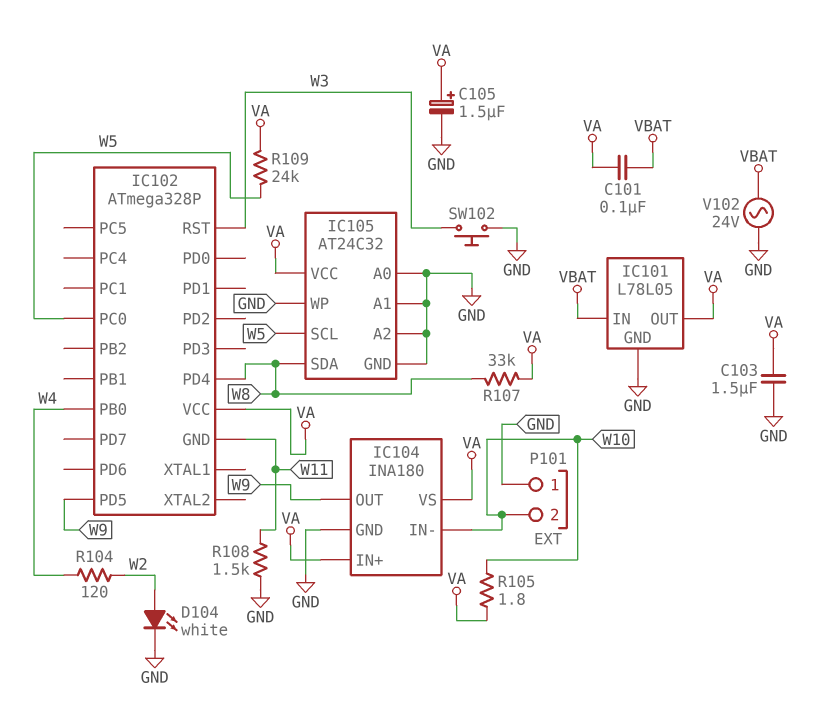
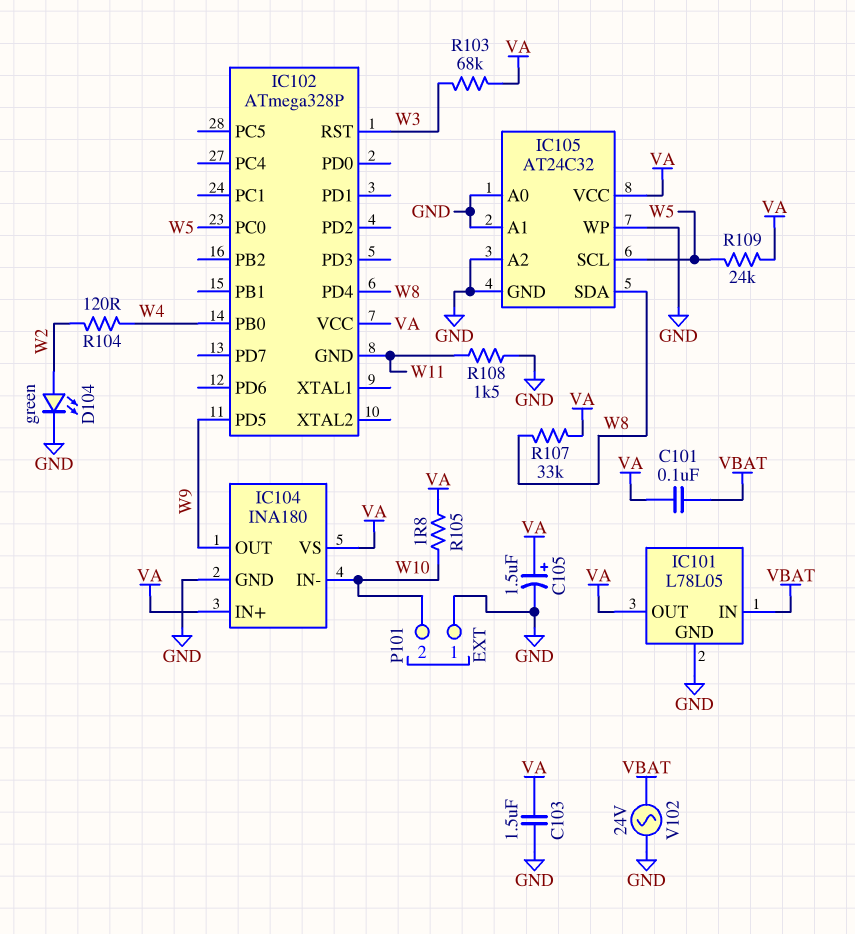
D104: LED white (A W2, K GND) -> LED green (A W2, K GND)
R103: none -> 68k (VA, W3)
SW102: button (GND, W3) -> none

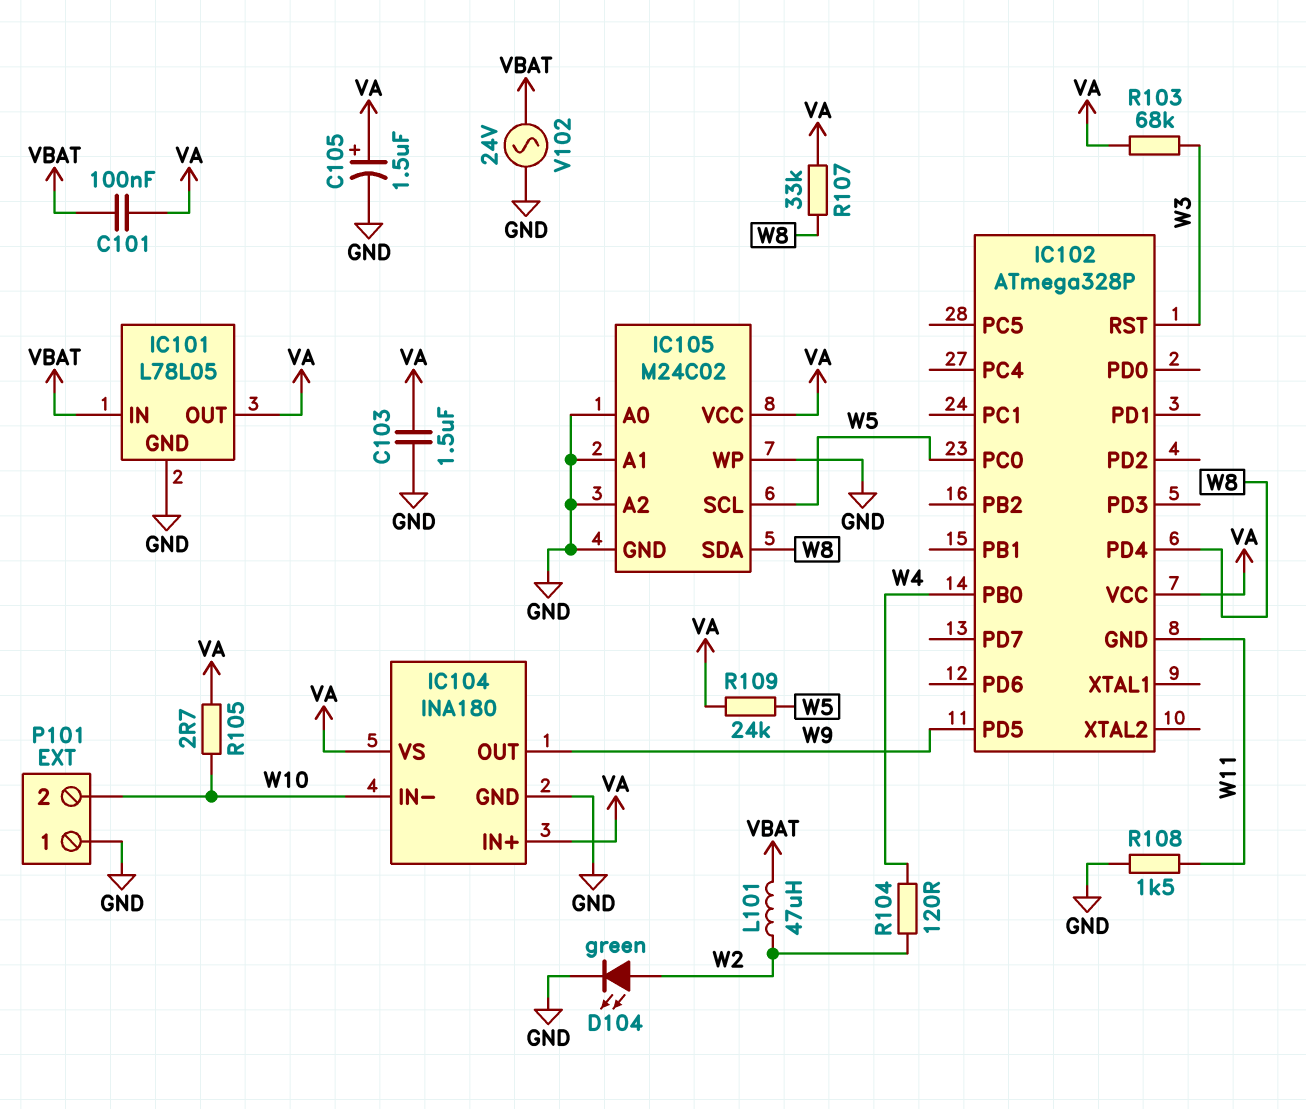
IC105: AT24C32 -> M24C02
L101: none -> 47uH (VBAT, W2)
R105: 1.8 (VA, W10) -> 2.7 (VA, W10)

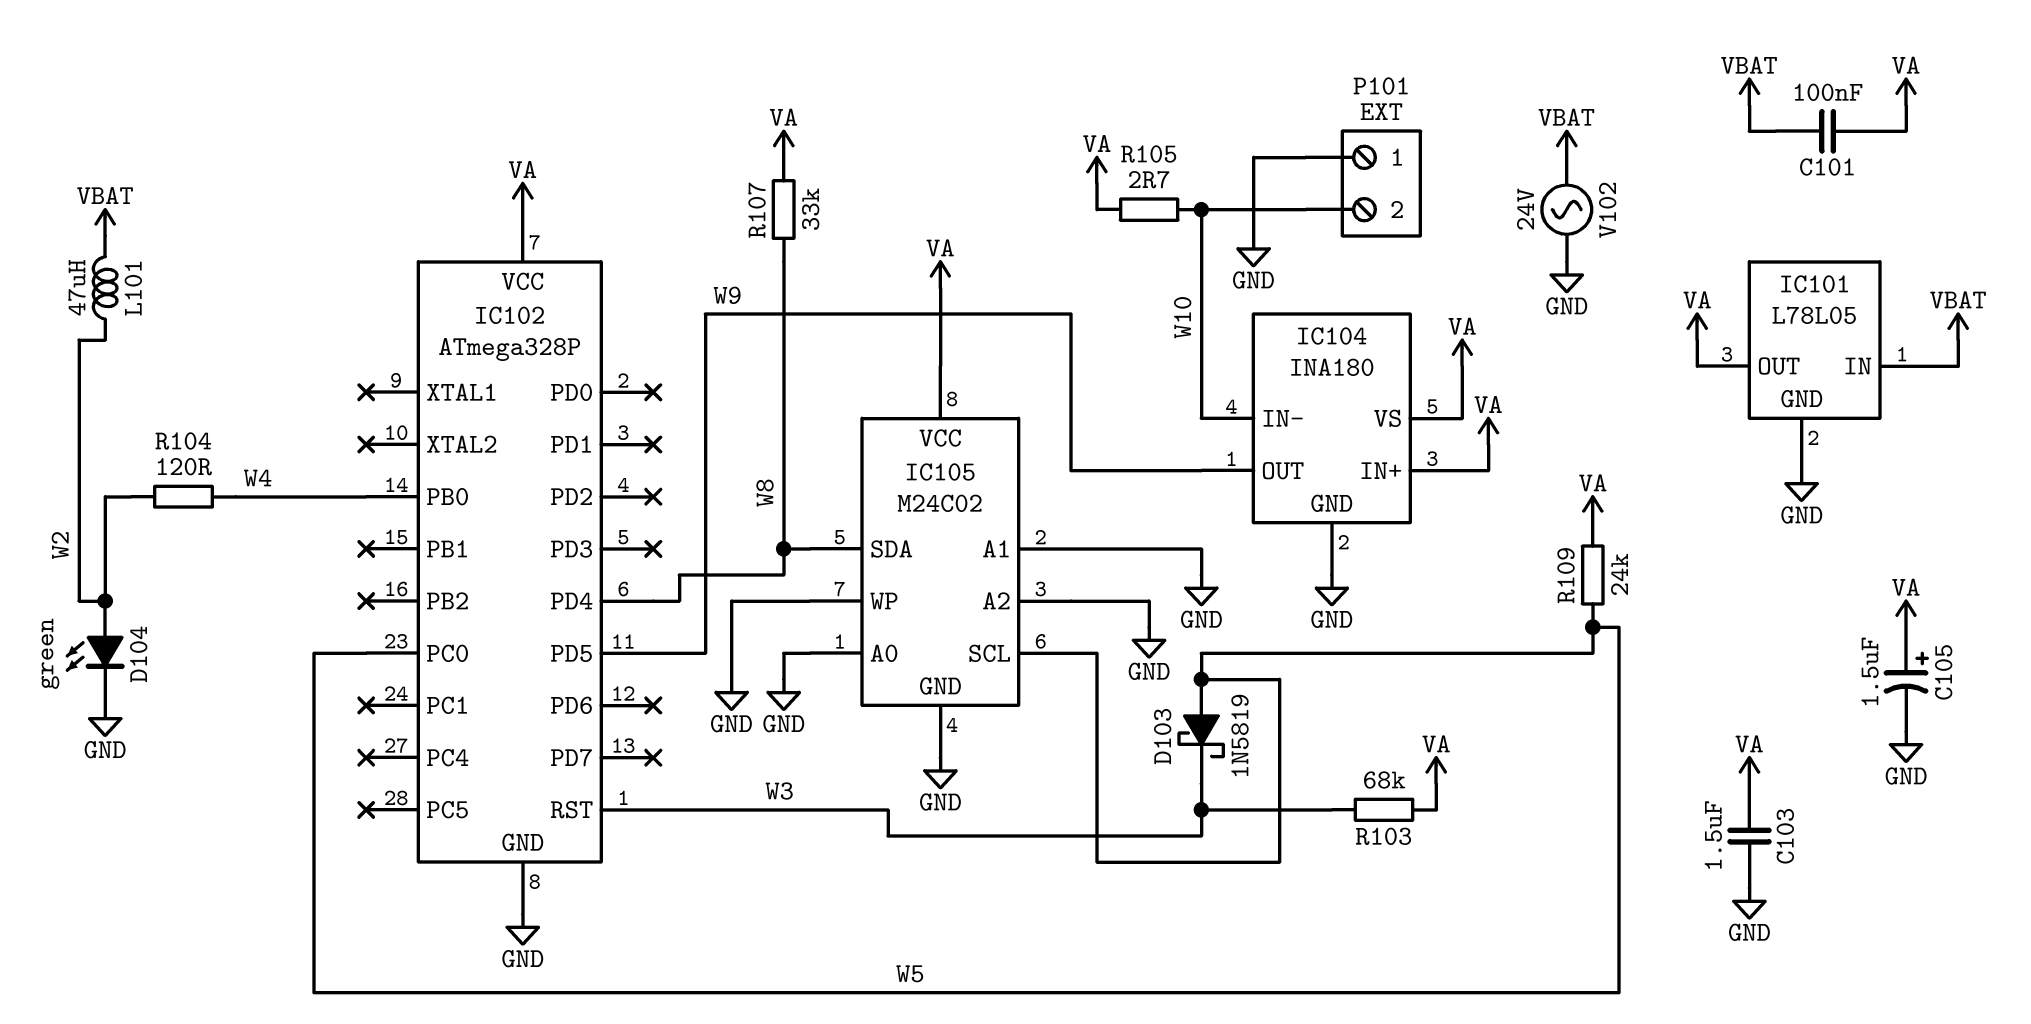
D103: none -> schottky 1N5819 (A W5, K W3)
IC102 pin GND: W11 -> GND
R108: 1.5k (GND, W11) -> none

